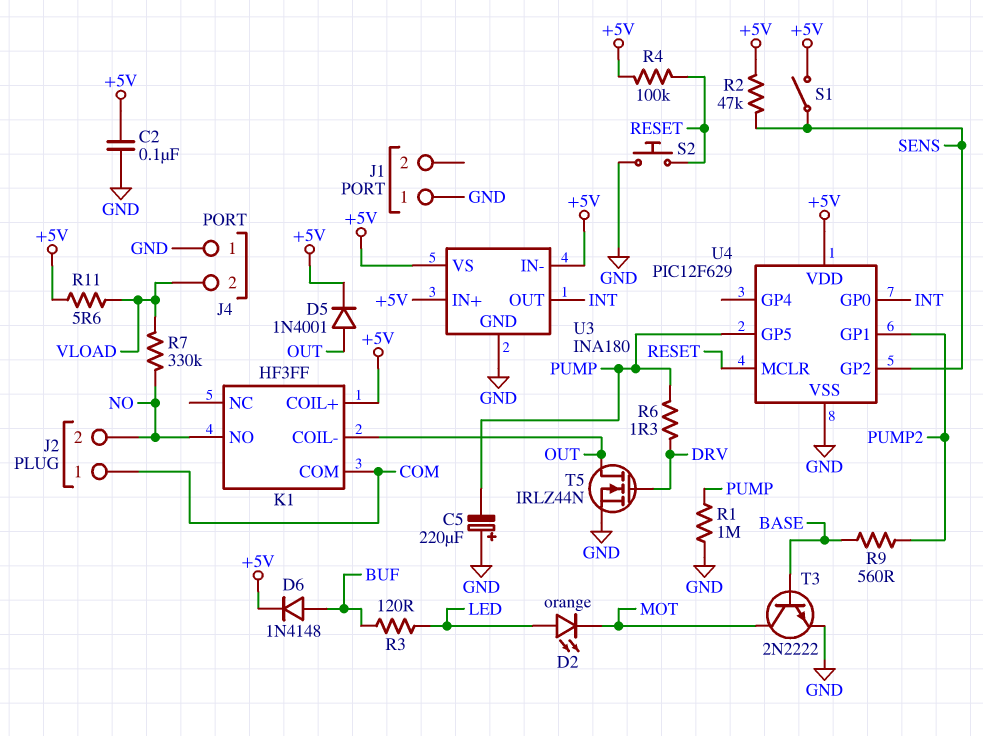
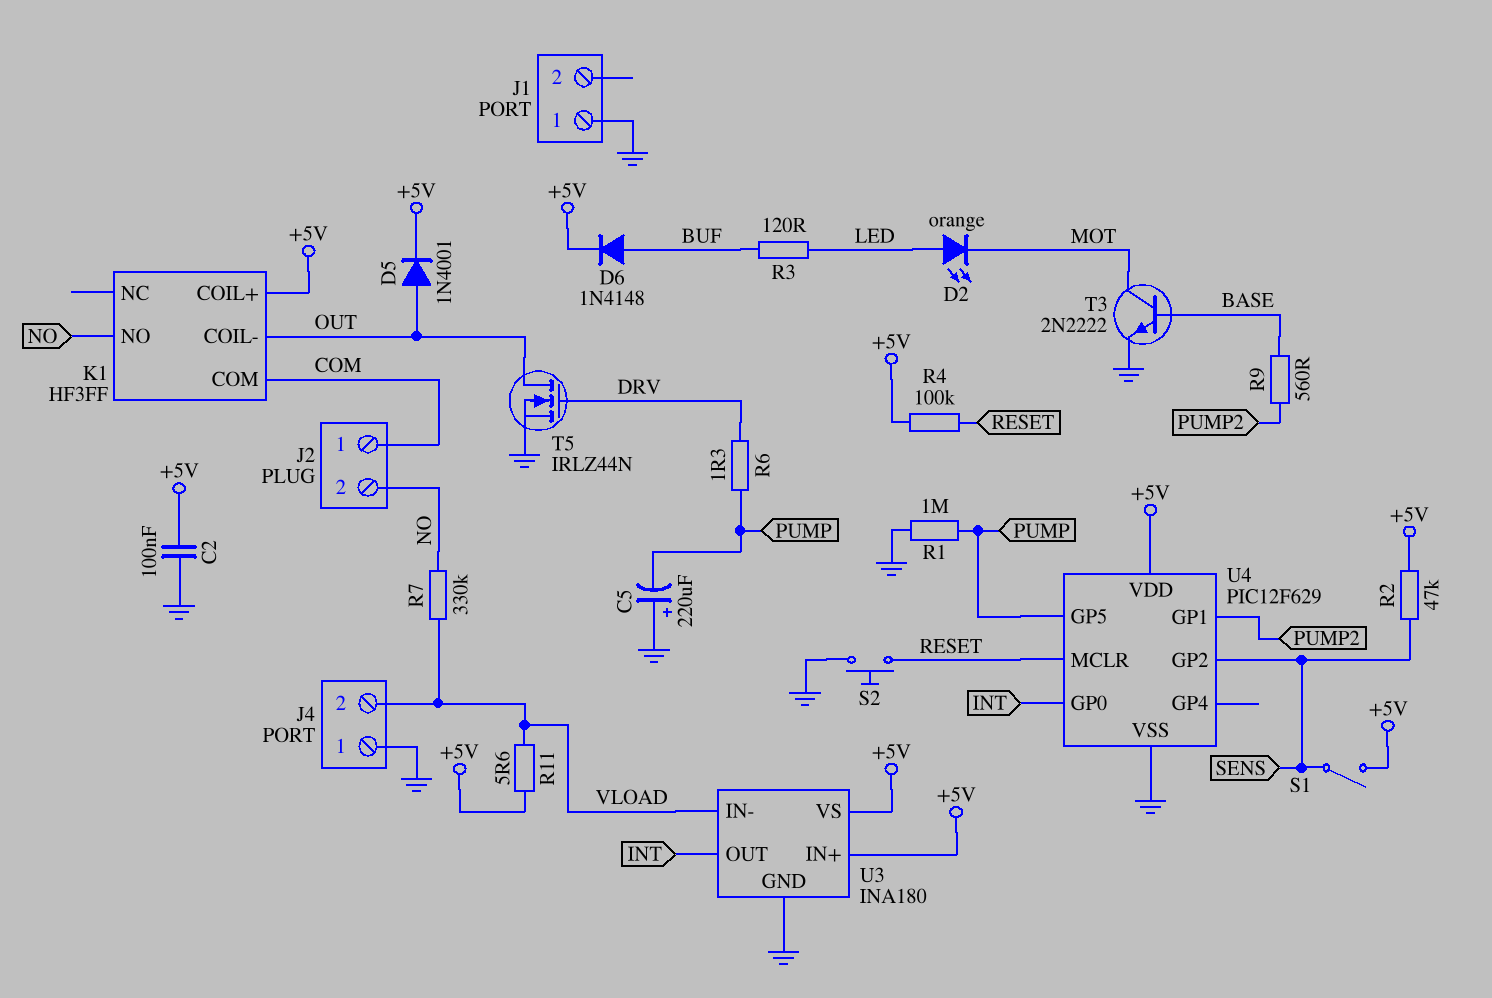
U3 pin IN-: +5V -> VLOAD

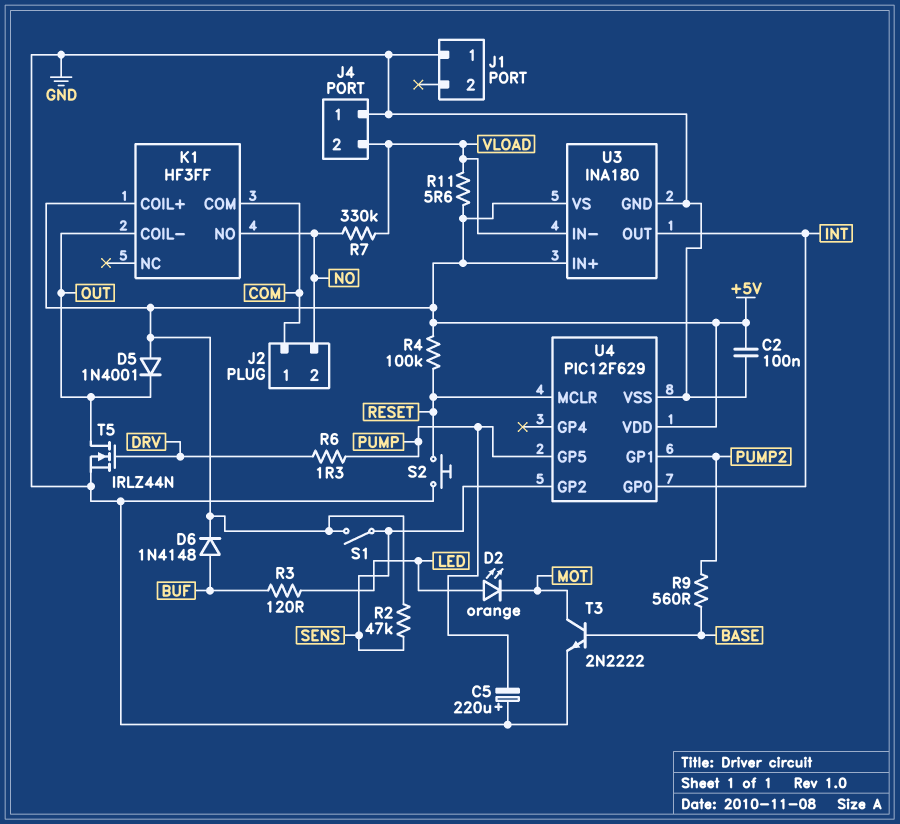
D5: diode 1N4001 (A OUT, K +5V) -> diode 1N4001 (A +5V, K OUT)
R1: 1M (GND, PUMP) -> none

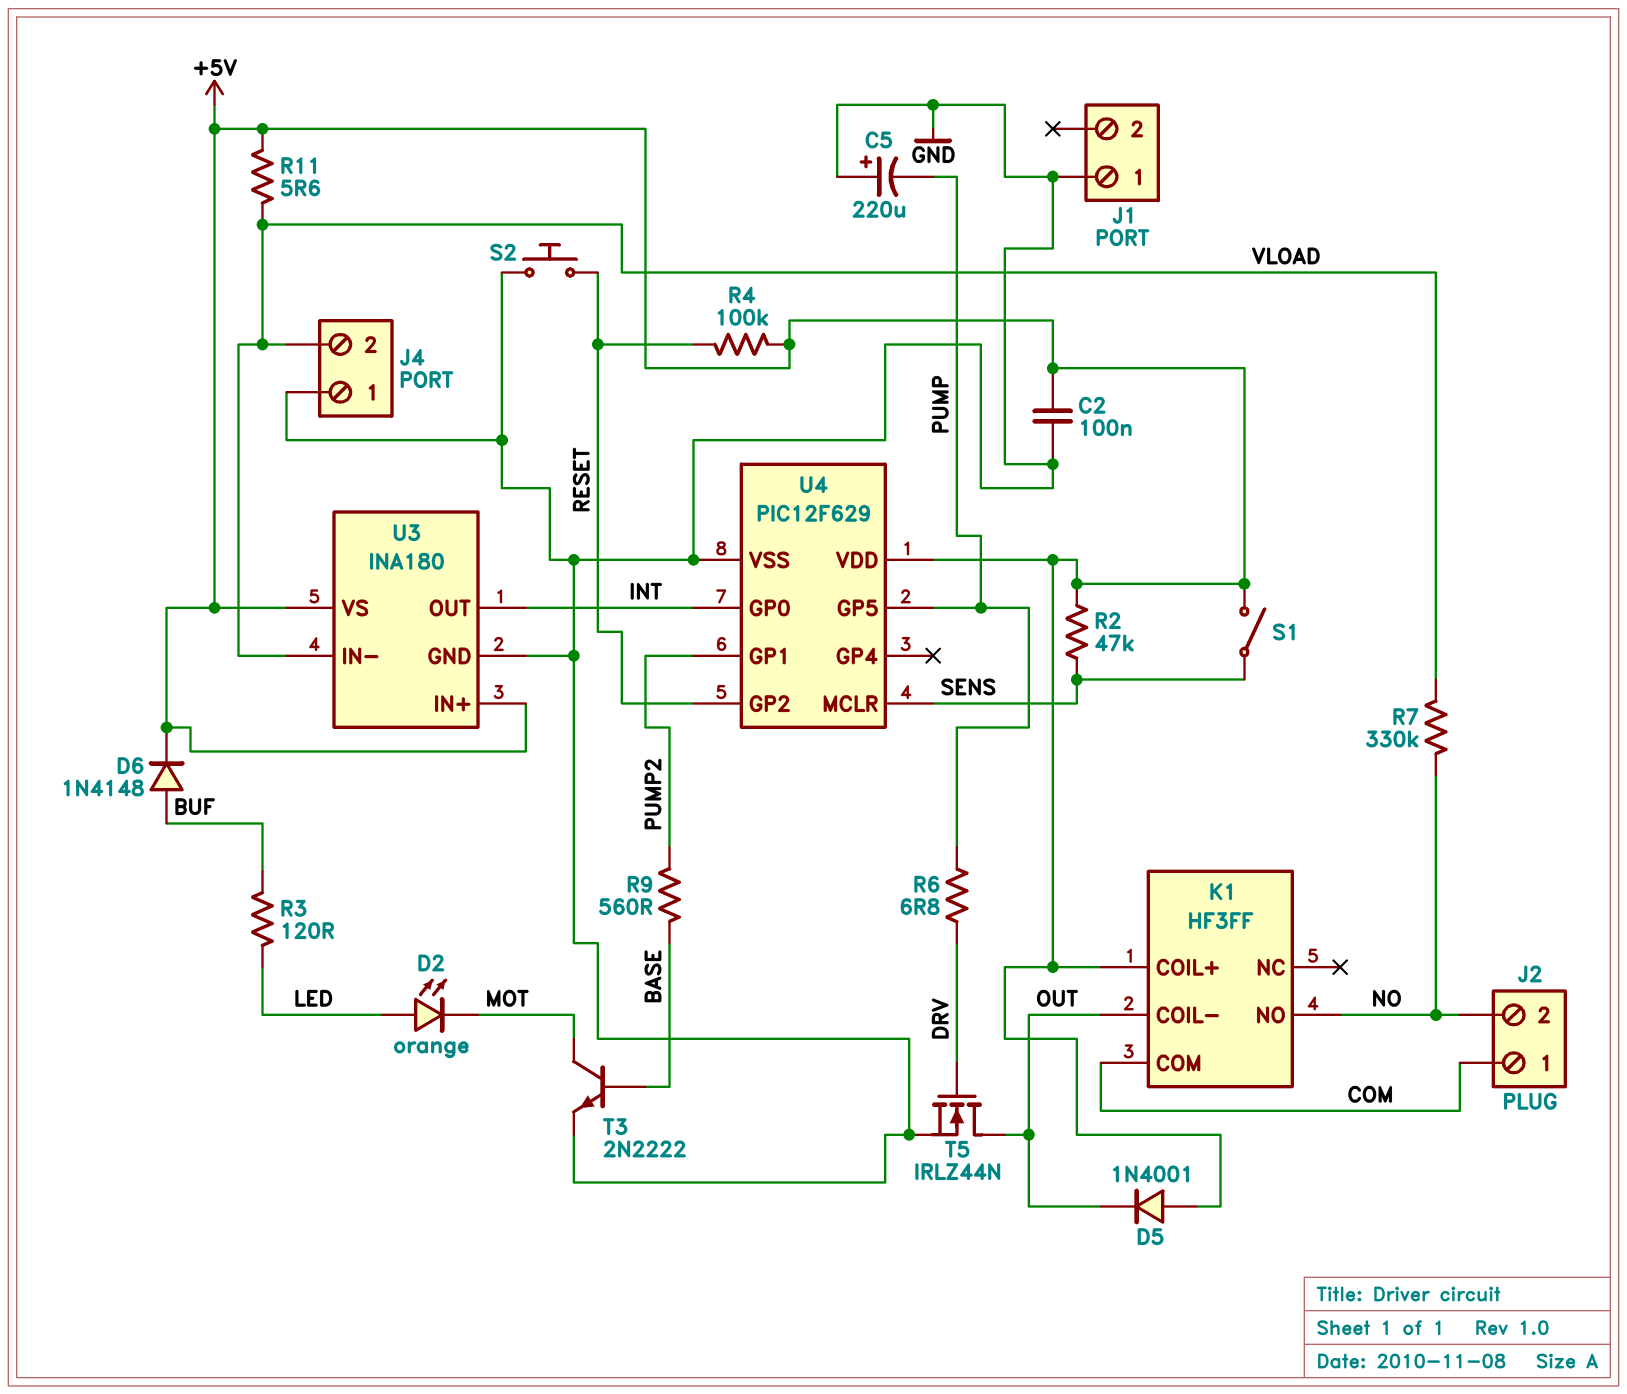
R6: 1.3 (DRV, PUMP) -> 6.8 (DRV, PUMP)
U4 pin GP2: SENS -> RESET
U4 pin MCLR: RESET -> SENS

